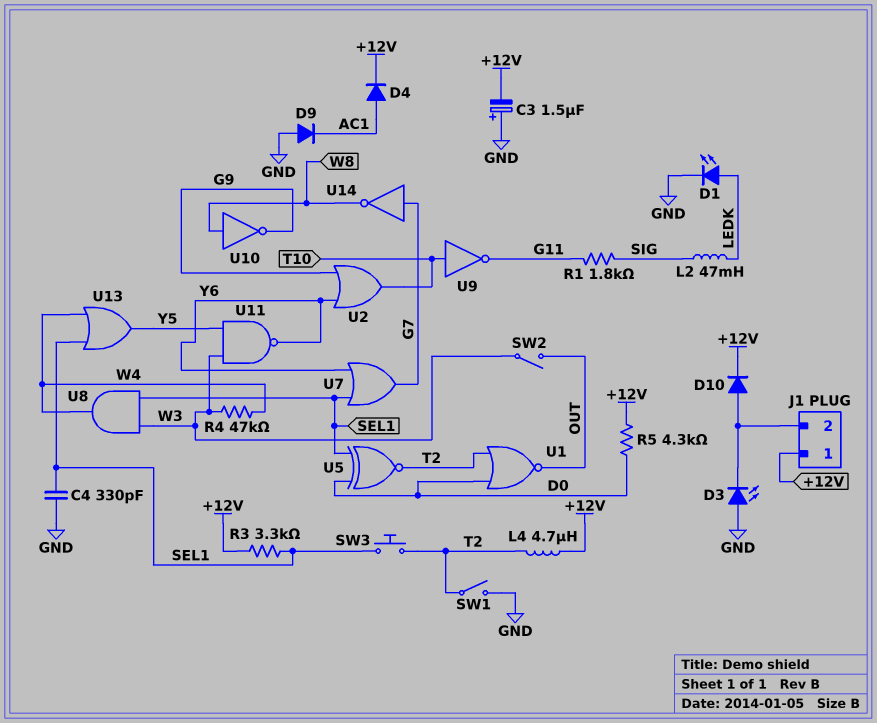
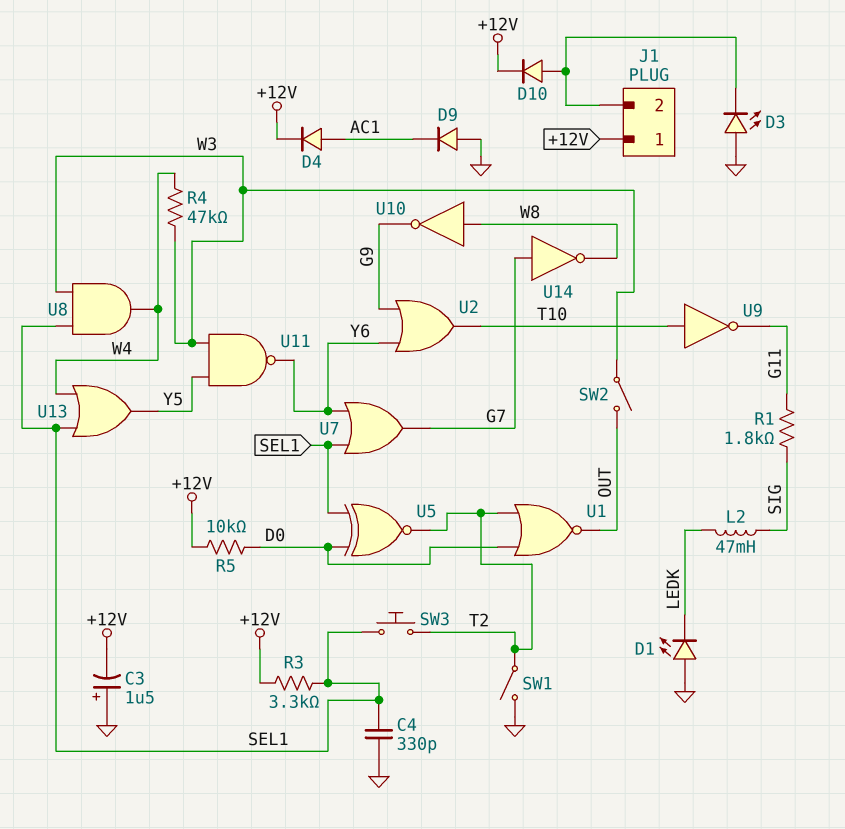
D1: LED (A LEDK, K GND) -> LED (A GND, K LEDK)
L4: 4.7uH (+12V, T2) -> none
R5: 4.3k (+12V, D0) -> 10k (+12V, D0)

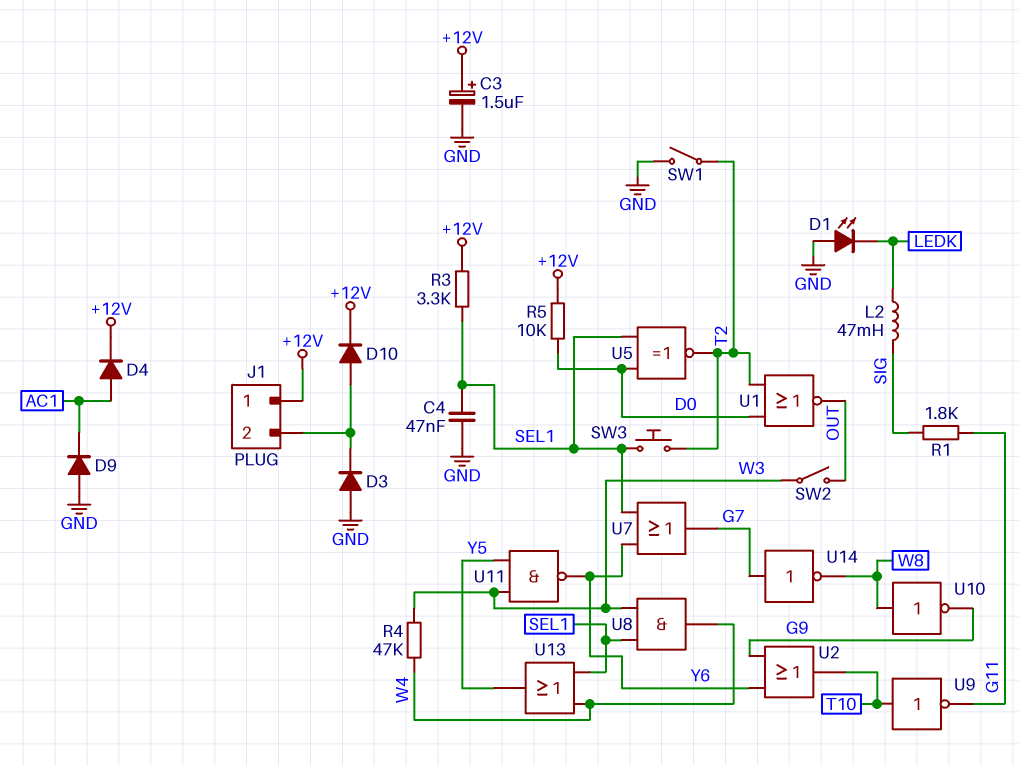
C3: 1.5uF (plus GND, minus +12V) -> 1.5uF (plus +12V, minus GND)
C4: 330pF (GND, SEL1) -> 47nF (GND, SEL1)
D3: LED (A GND, K J1/2) -> diode (A GND, K J1/2)

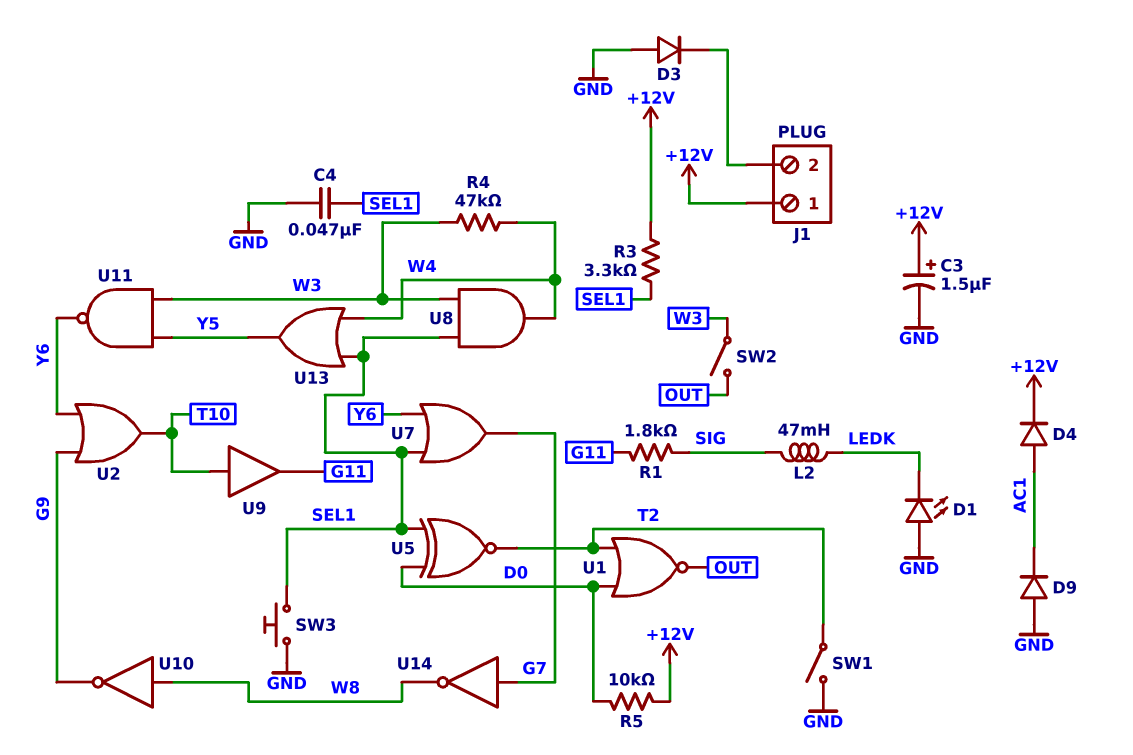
D10: diode (A J1/2, K +12V) -> none
SW3: button (SEL1, T2) -> button (GND, SEL1)
U9: NOT (in T10, out G11) -> buffer (in T10, out G11)

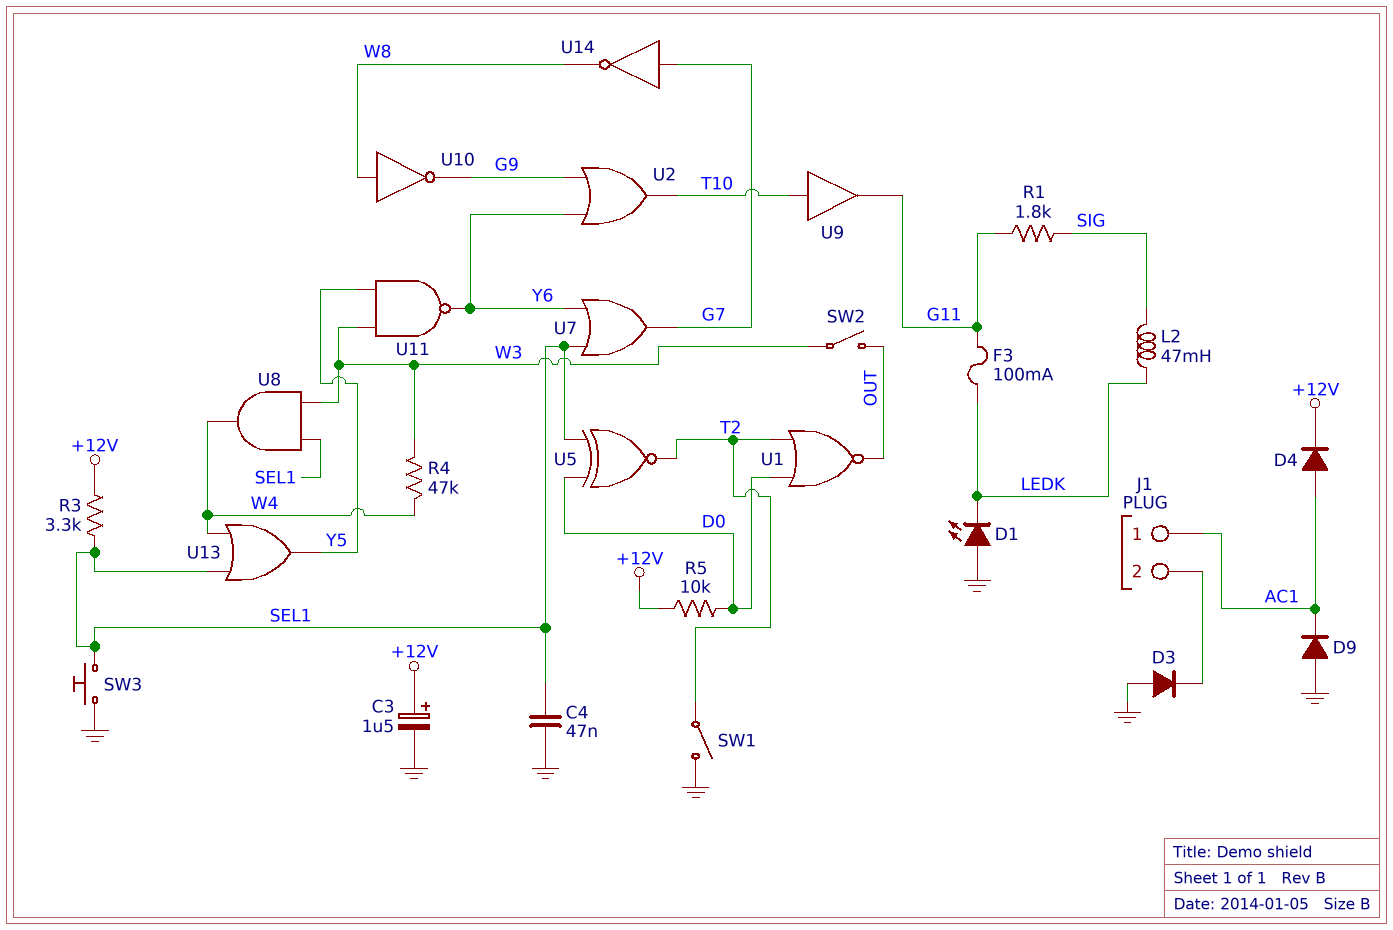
F3: none -> 100mA (G11, LEDK)
J1 pin 1: +12V -> AC1

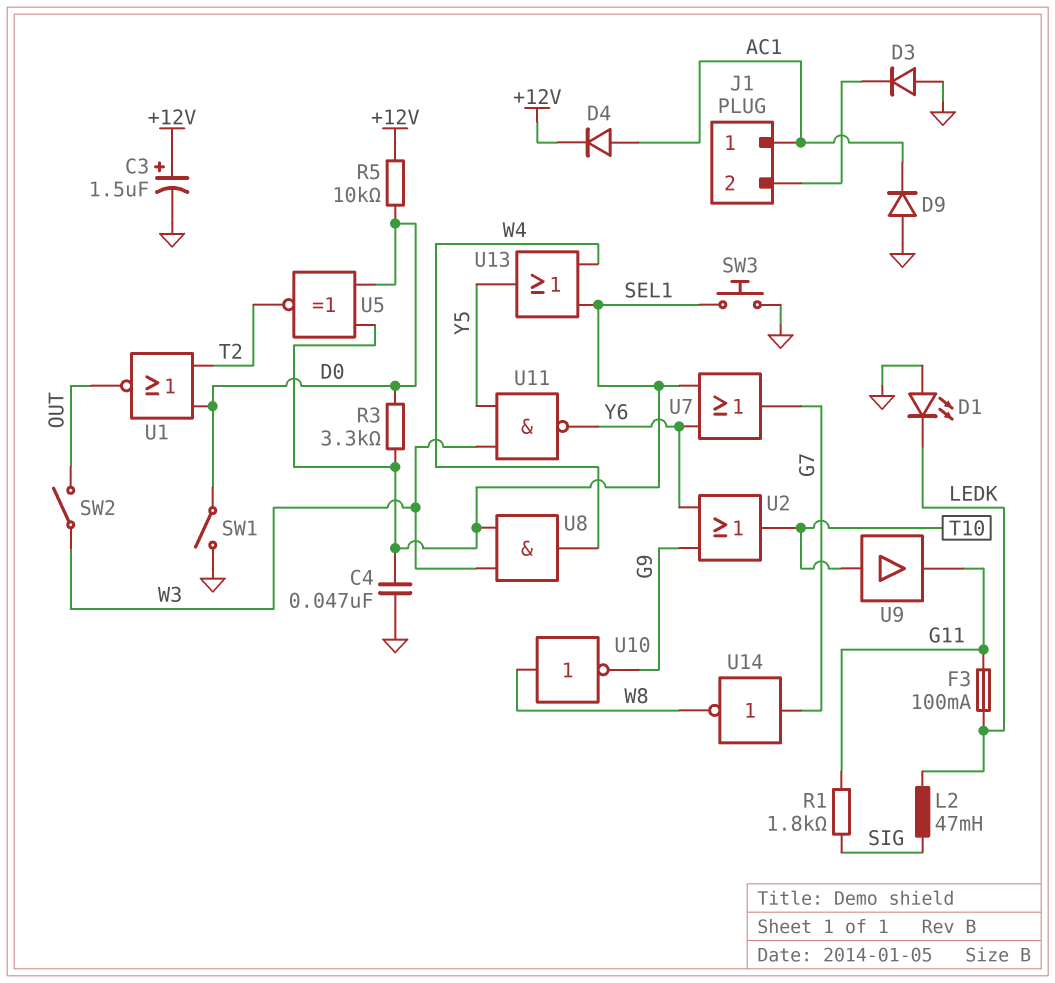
R3: 3.3k (+12V, SEL1) -> 3.3k (D0, SEL1)
R4: 47k (W3, W4) -> none
SW1: switch (GND, T2) -> switch (D0, GND)

